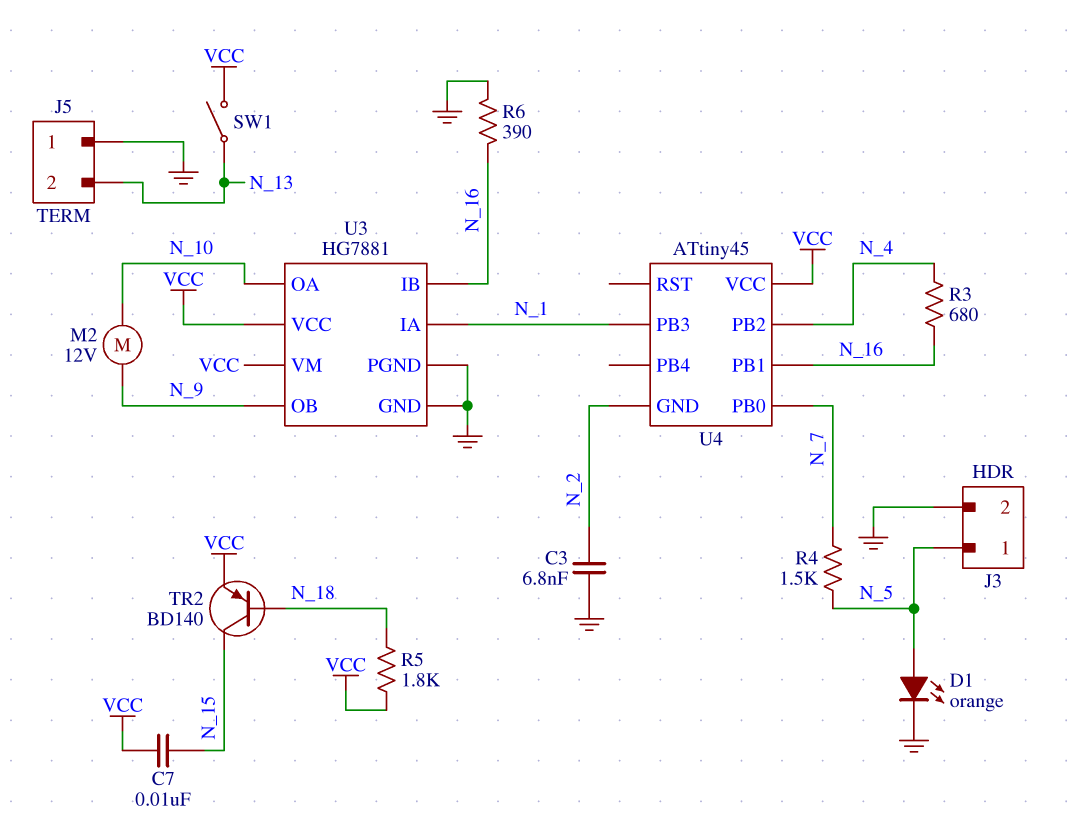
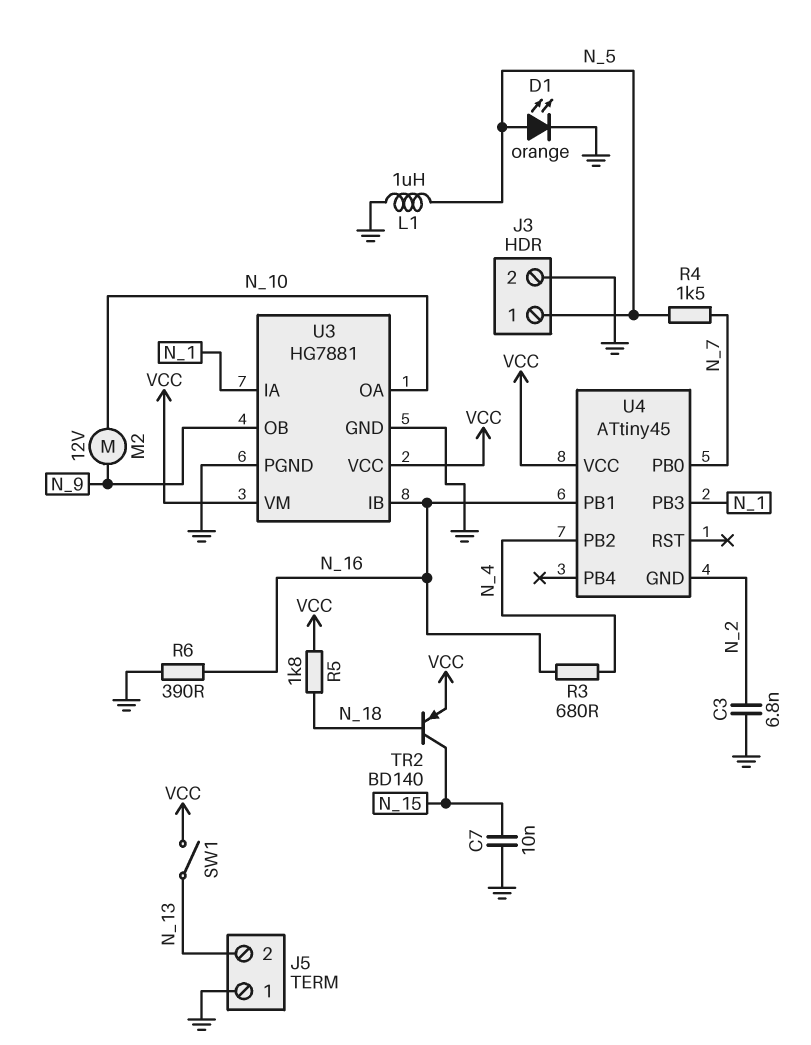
C7: 10nF (N_15, VCC) -> 10nF (GND, N_15)
L1: none -> 1uH (GND, N_5)

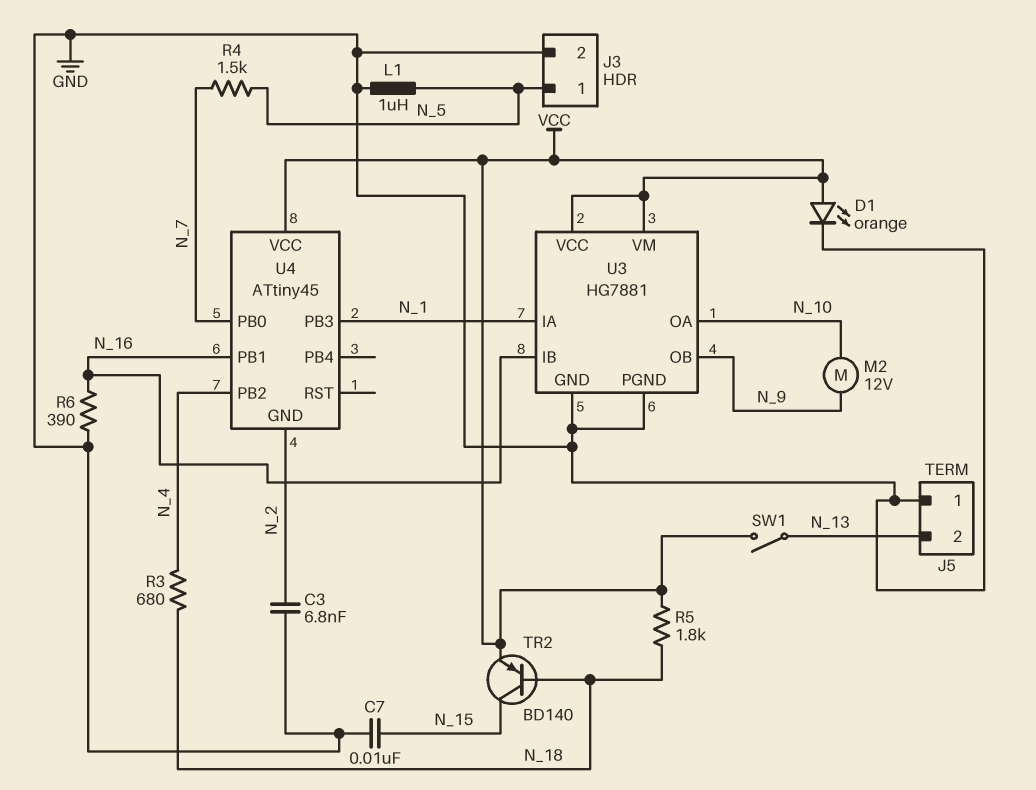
D1: LED orange (A N_5, K GND) -> LED orange (A VCC, K GND)
R3: 680 (N_4, N_16) -> 680 (N_4, N_18)

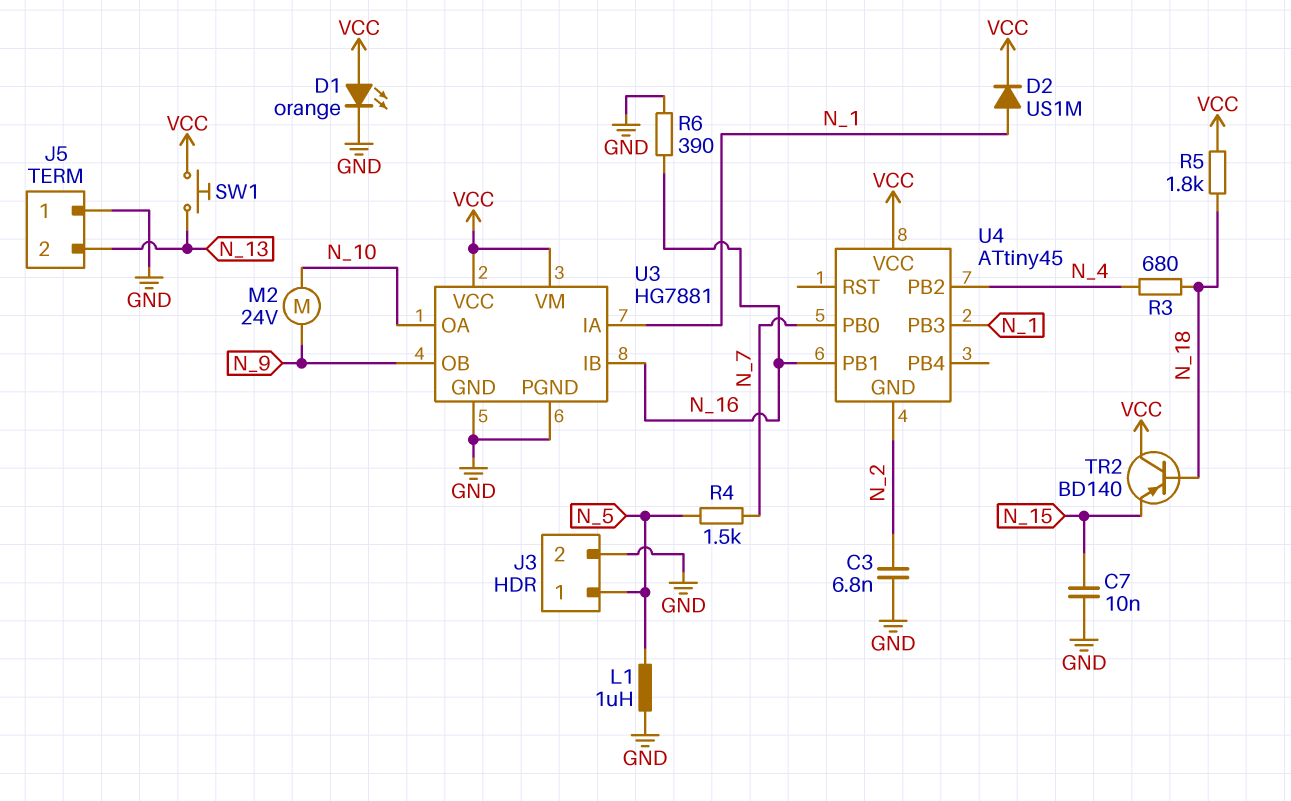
D2: none -> diode US1M (A N_1, K VCC)
M2: motor 12V (N_9, N_10) -> motor 24V (N_9, N_10)
SW1: switch (N_13, VCC) -> button (N_13, VCC)
TR2: PNP BD140 (B N_18, C N_15, E VCC) -> PNP BD140 (B N_18, C VCC, E N_15)

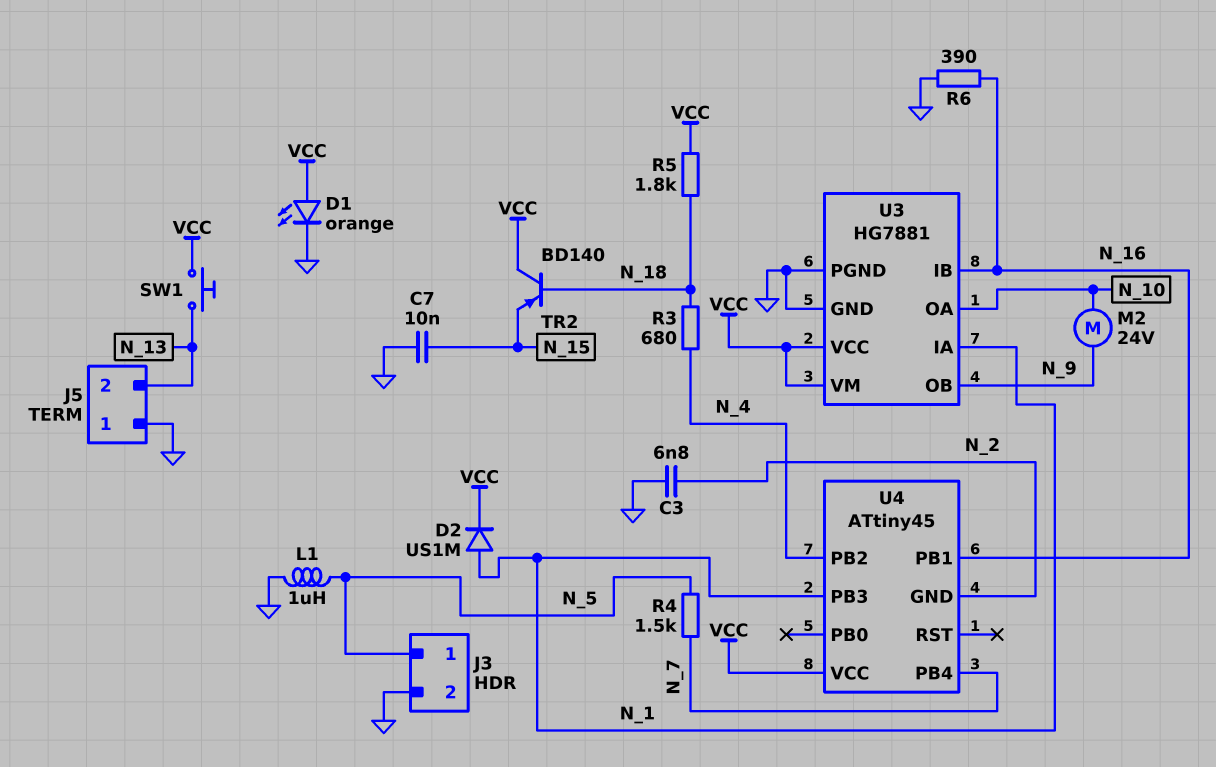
U4 pin PB0: N_7 -> none
U4 pin PB4: none -> N_7

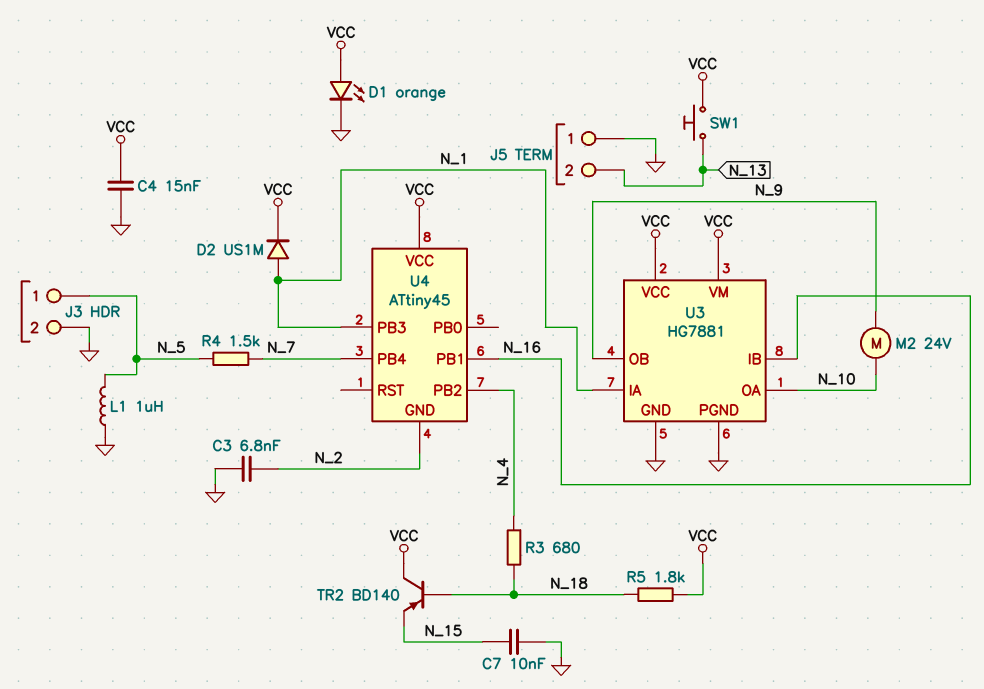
C4: none -> 15nF (GND, VCC)
R6: 390 (GND, N_16) -> none

